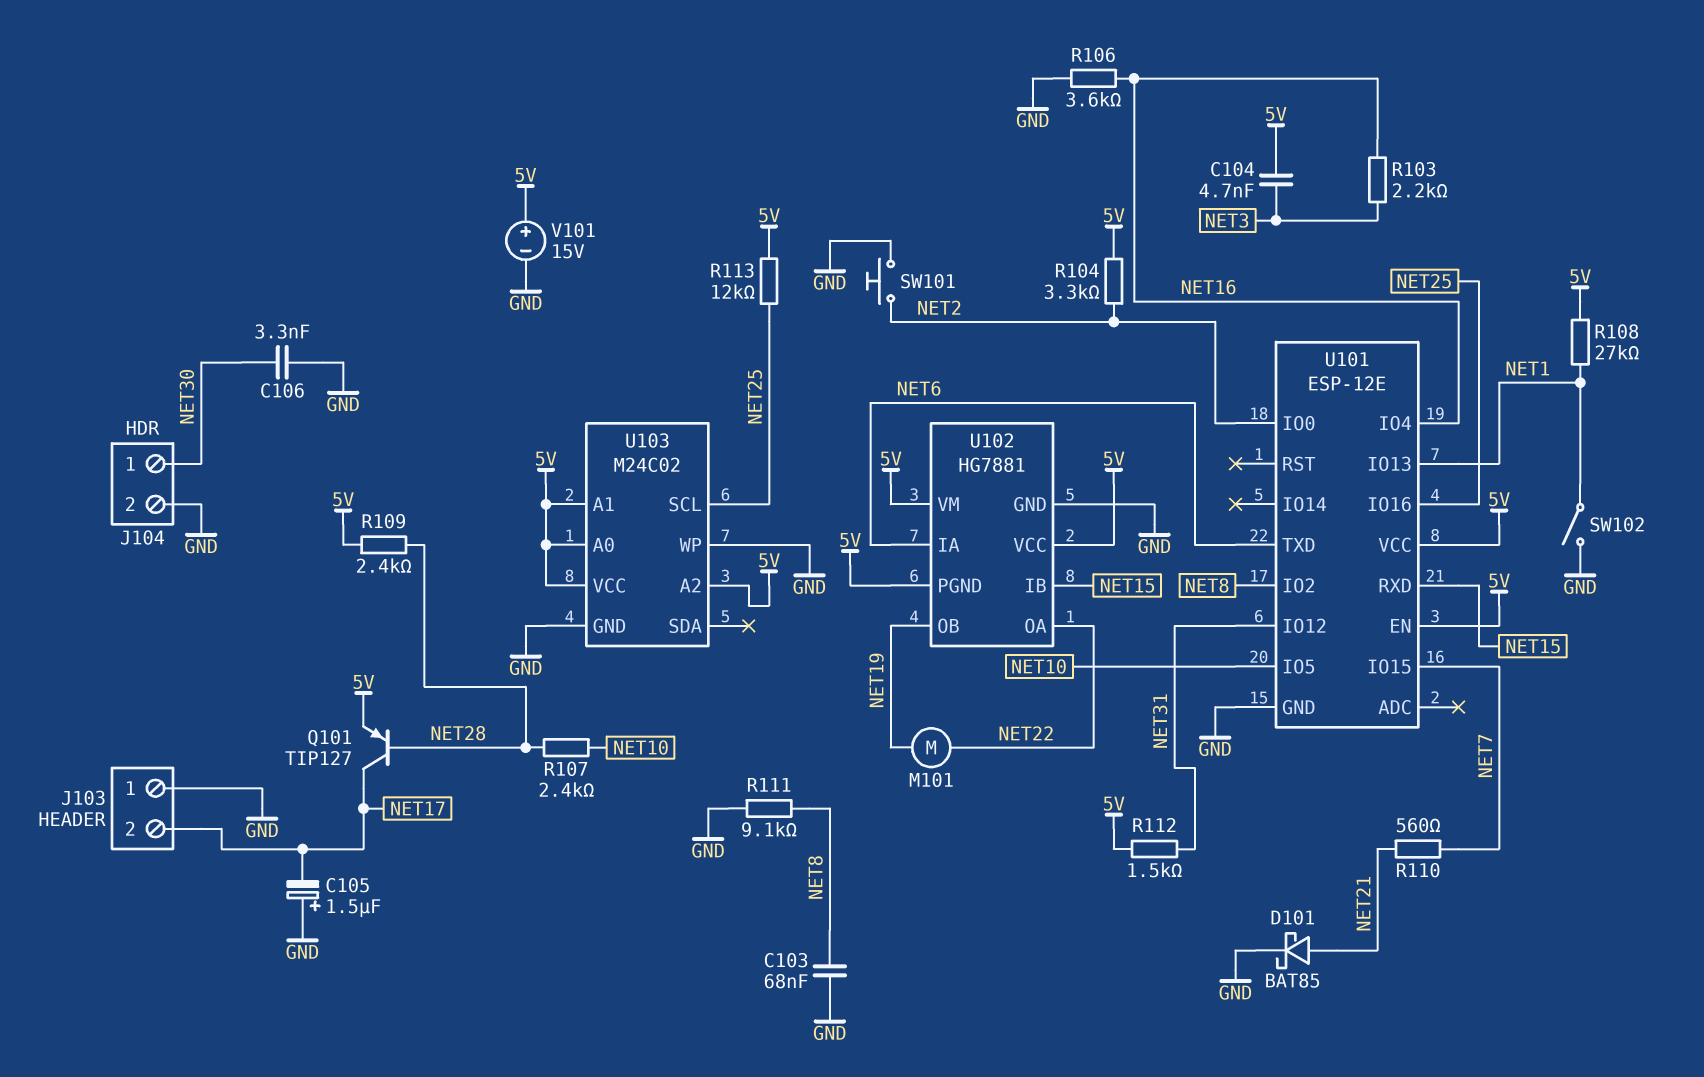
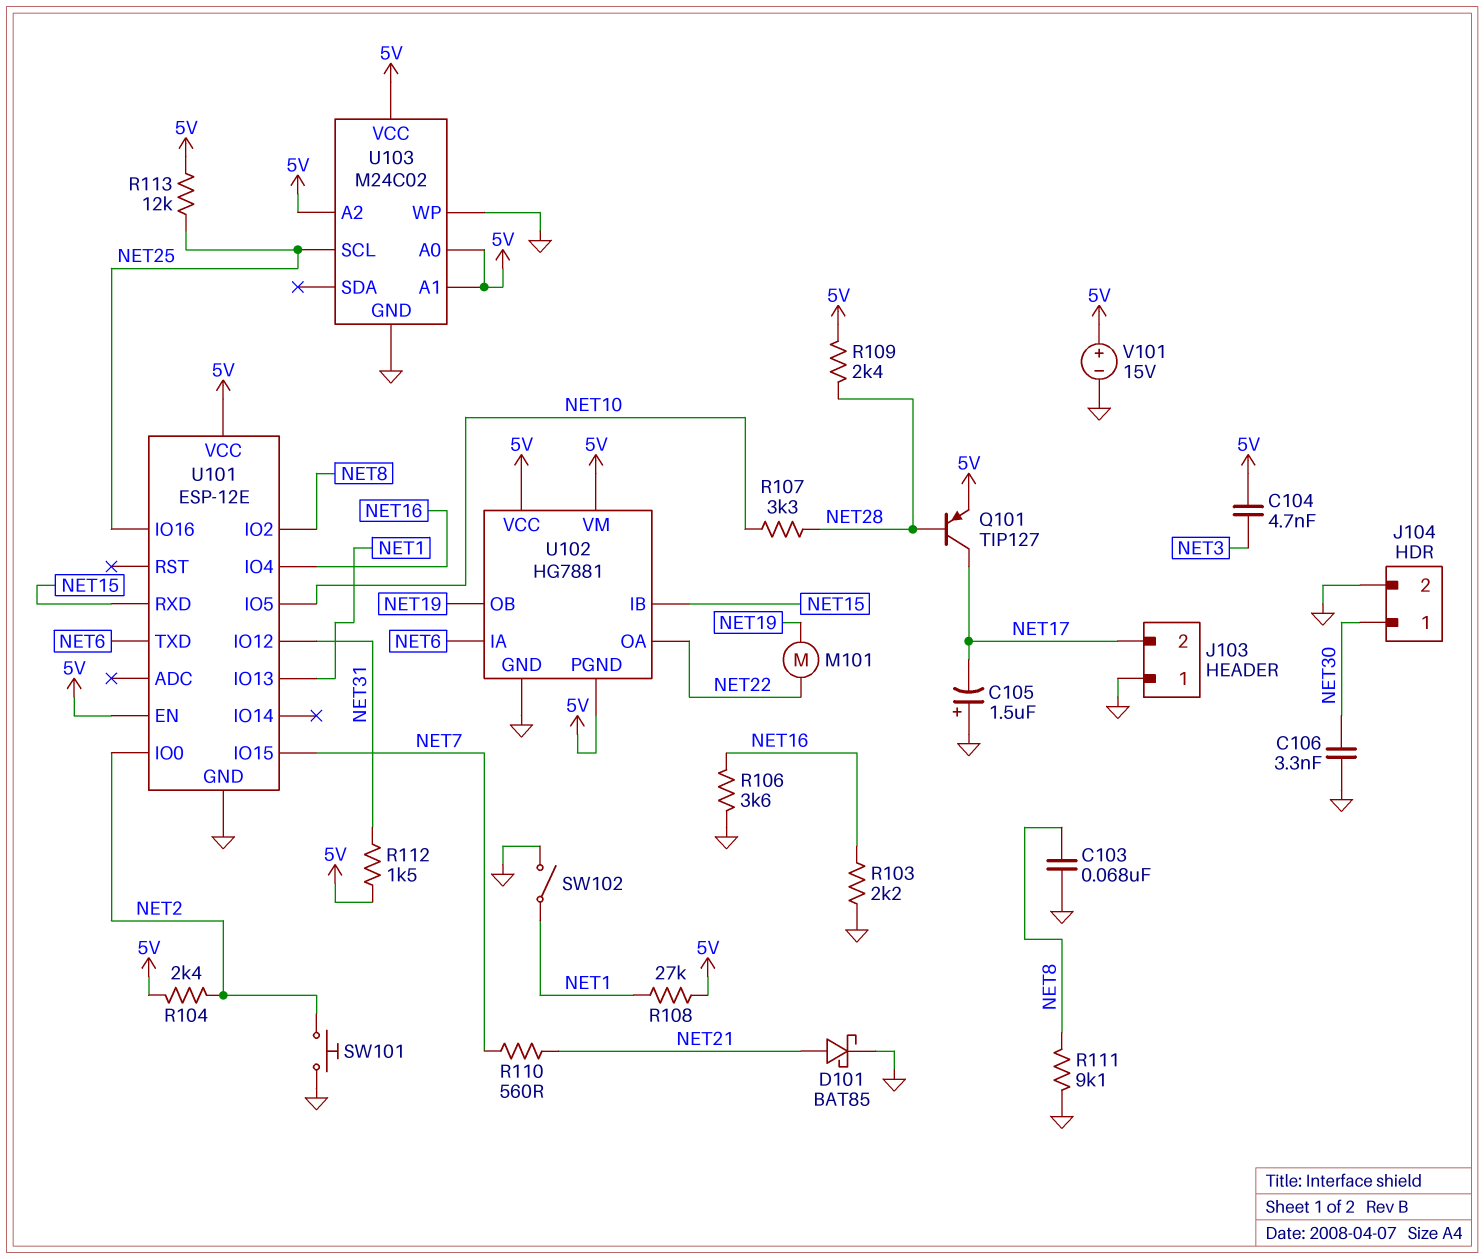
R103: 2.2k (NET3, NET16) -> 2.2k (GND, NET16)
R104: 3.3k (5V, NET2) -> 2.4k (5V, NET2)
R107: 2.4k (NET10, NET28) -> 3.3k (NET10, NET28)

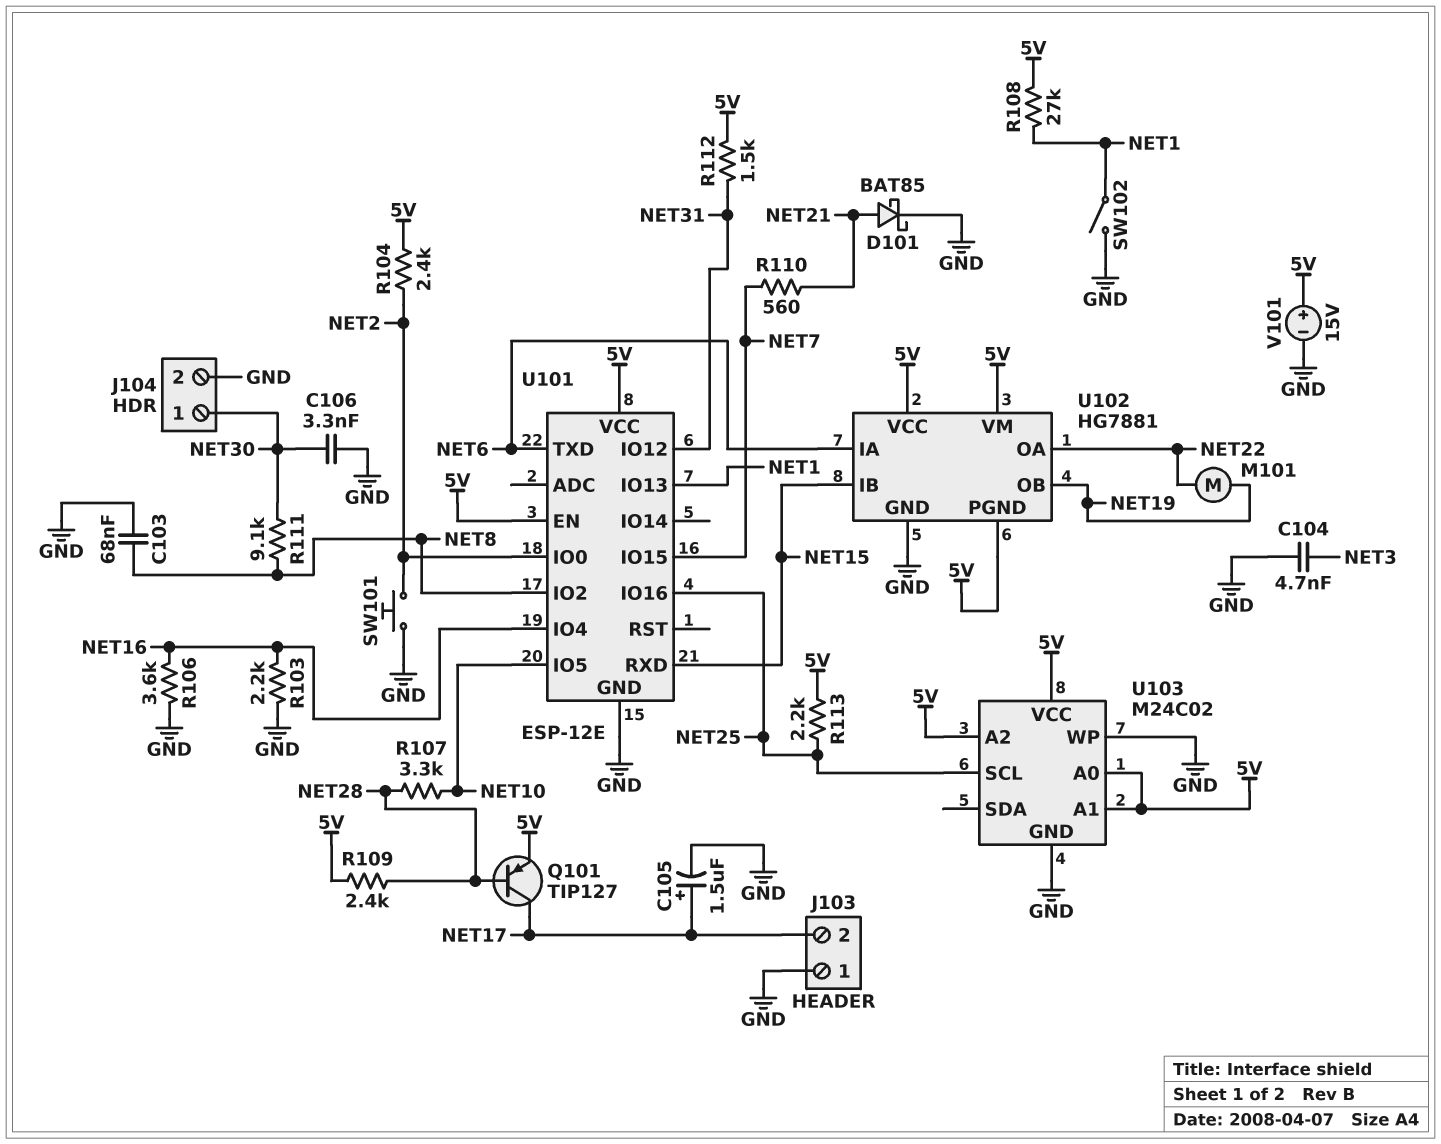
C104: 4.7nF (5V, NET3) -> 4.7nF (GND, NET3)
C105: 1.5uF (plus GND, minus NET17) -> 1.5uF (plus NET17, minus GND)
R111: 9.1k (GND, NET8) -> 9.1k (NET8, NET30)
R113: 12k (5V, NET25) -> 2.2k (5V, NET25)

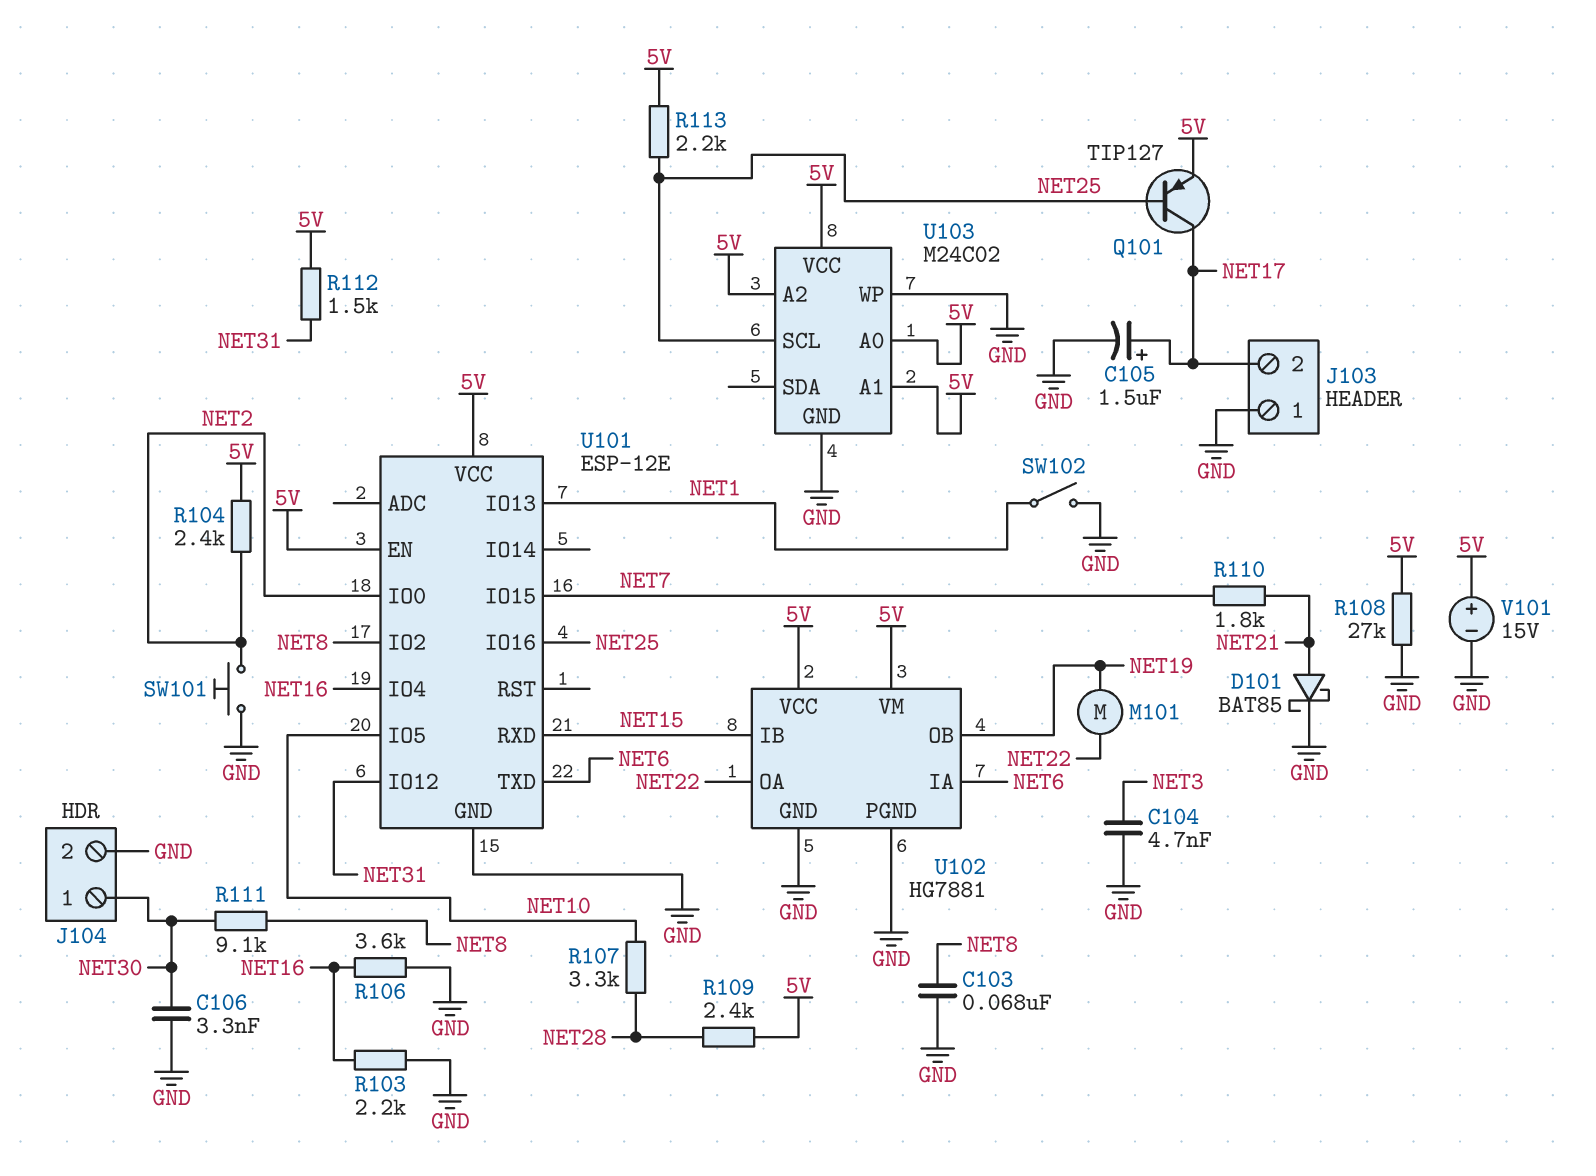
Q101: PNP TIP127 (B NET28, C NET17, E 5V) -> PNP TIP127 (B NET25, C NET17, E 5V)
R108: 27k (5V, NET1) -> 27k (5V, GND)
R110: 560 (NET7, NET21) -> 1.8k (NET7, NET21)
U102 pin PGND: 5V -> GND

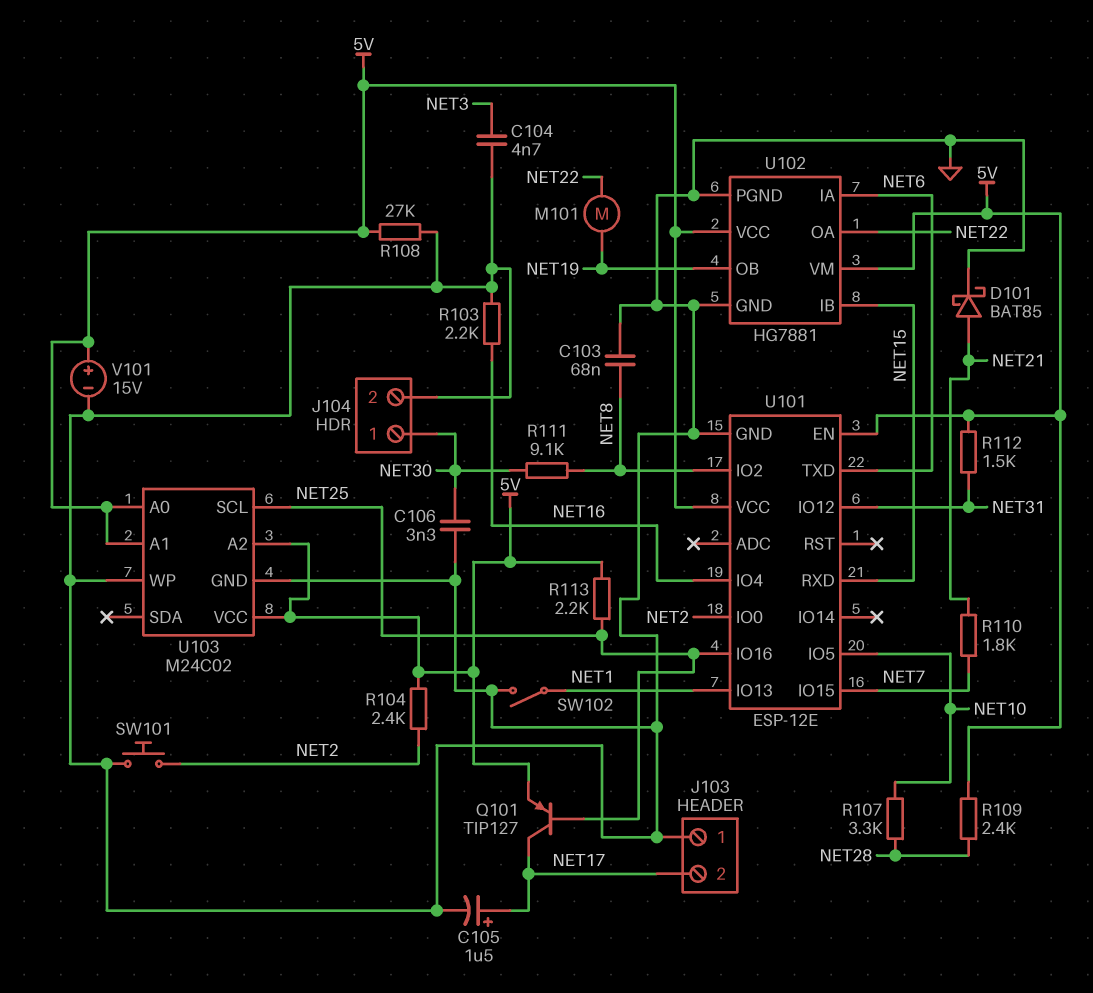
R106: 3.6k (GND, NET16) -> none

